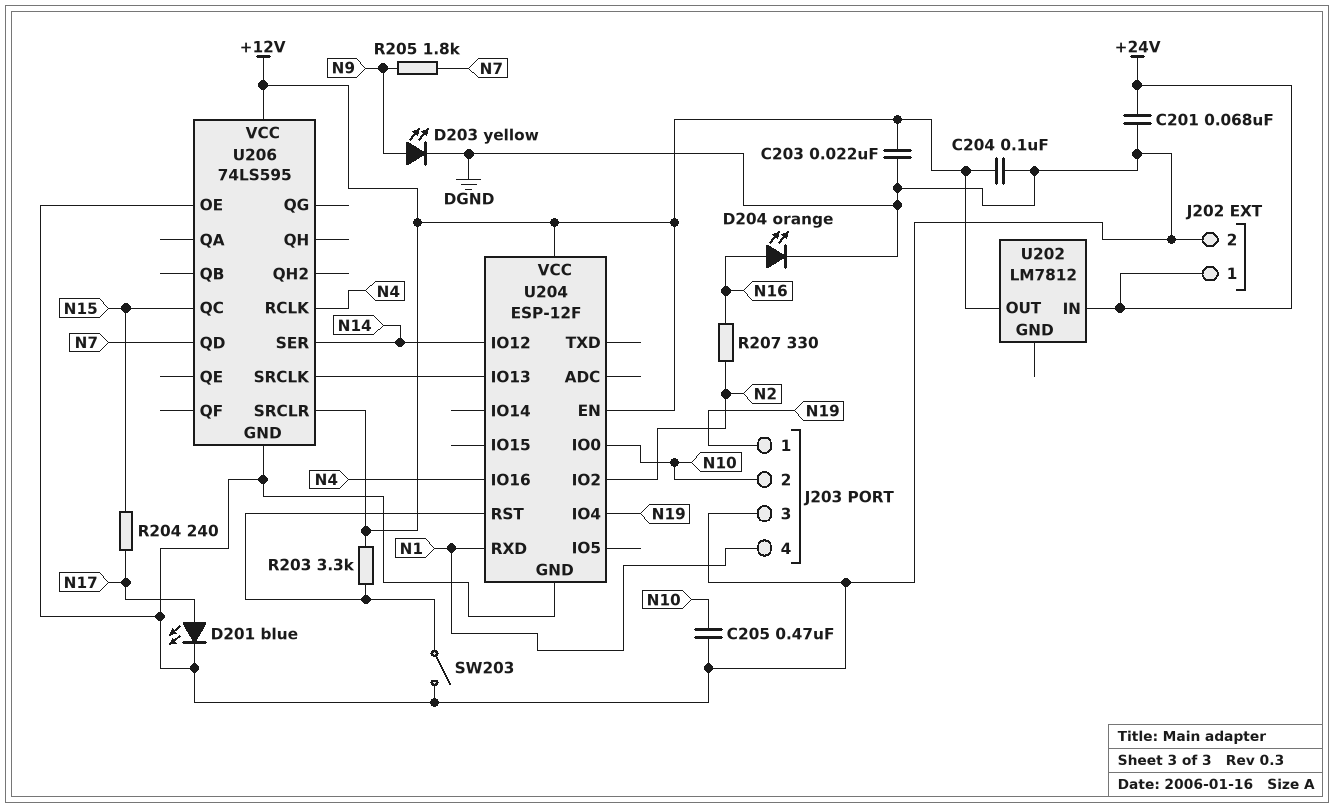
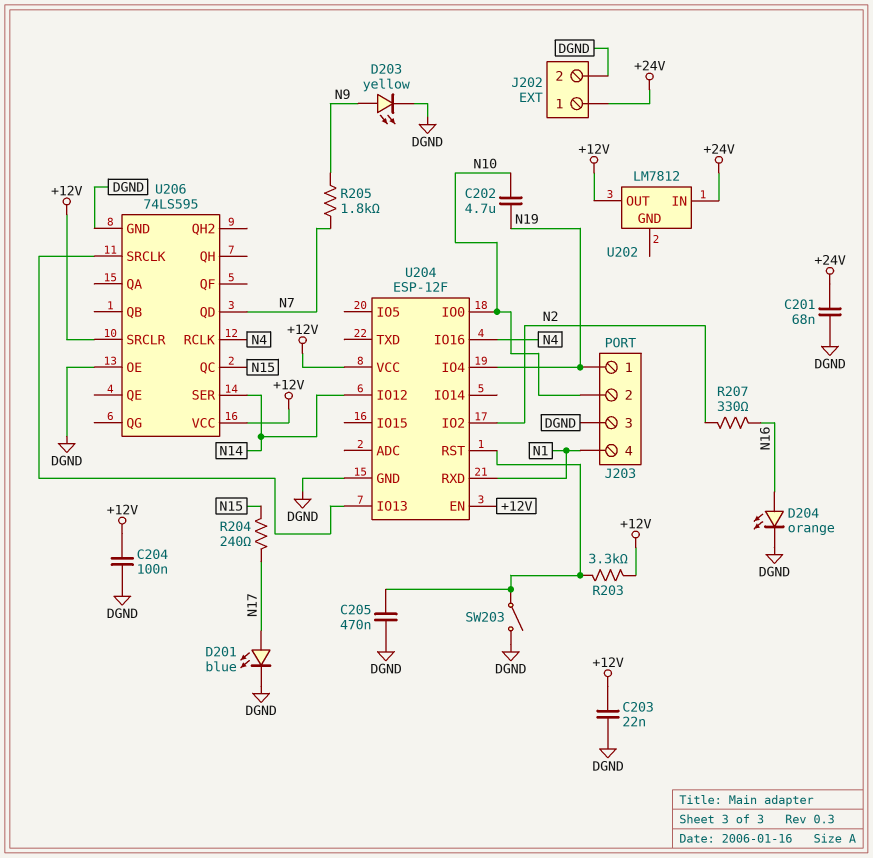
C202: none -> 4.7uF (N10, N19)
C205: 470nF (DGND, N10) -> 470nF (DGND, U204/RST)

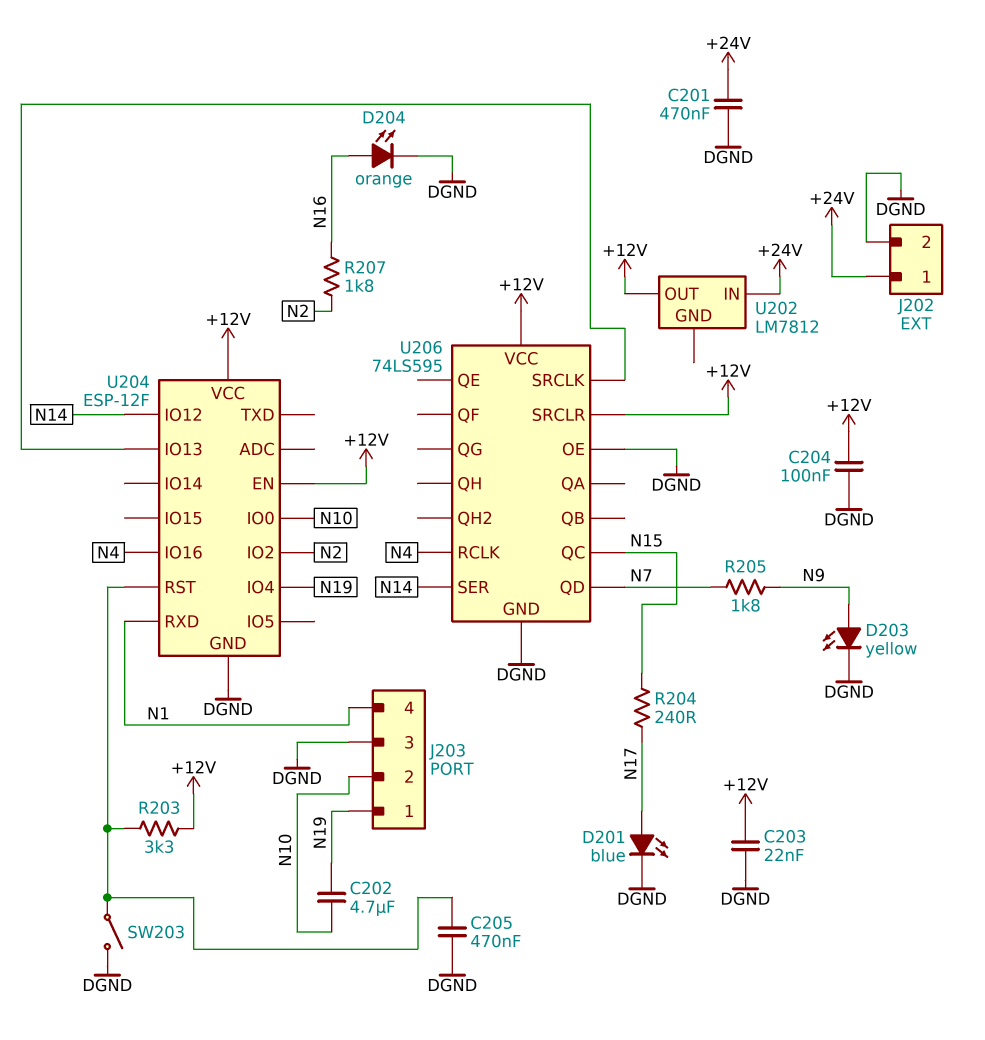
C201: 68nF (+24V, DGND) -> 470nF (+24V, DGND)
R207: 330 (N2, N16) -> 1.8k (N2, N16)

